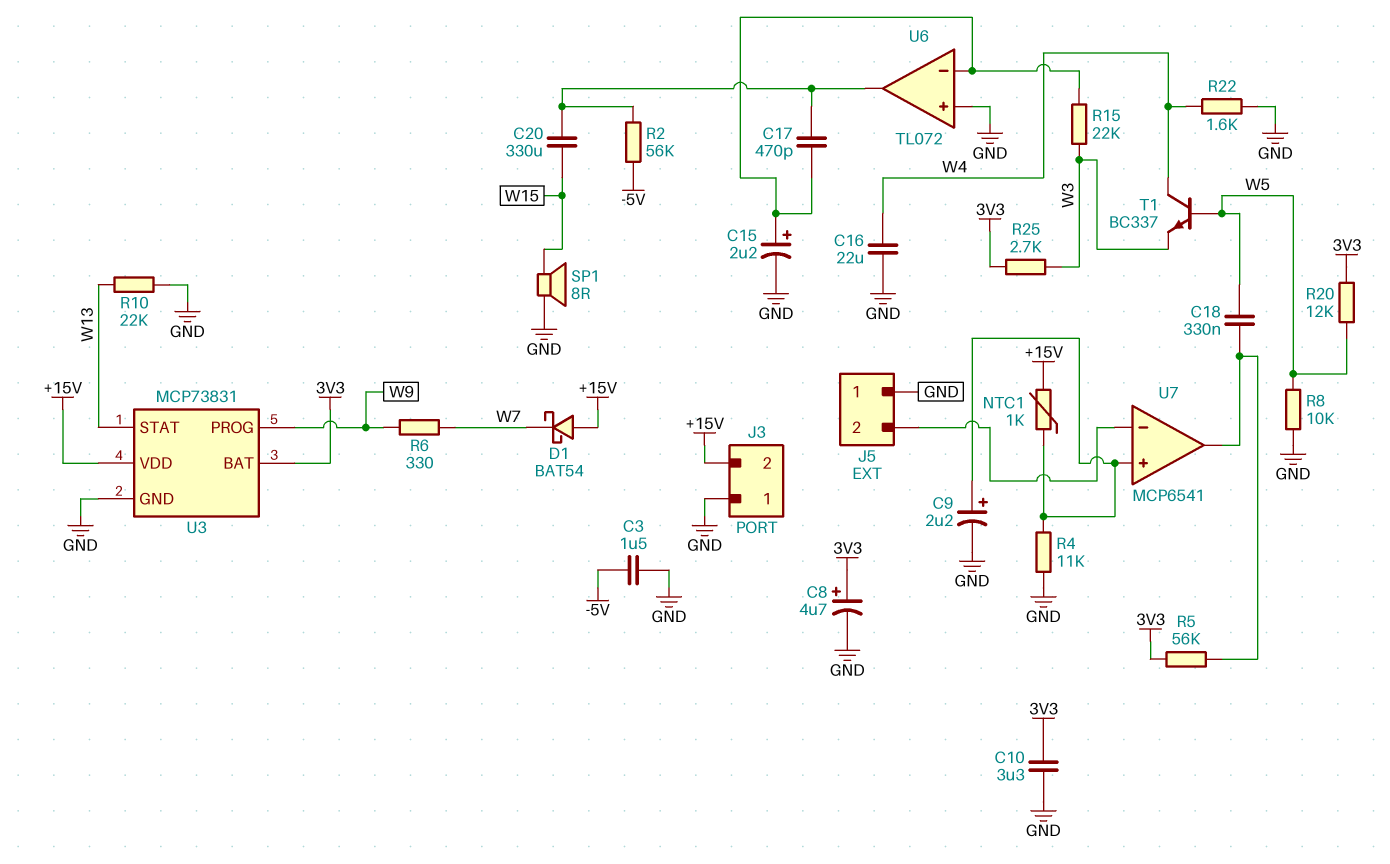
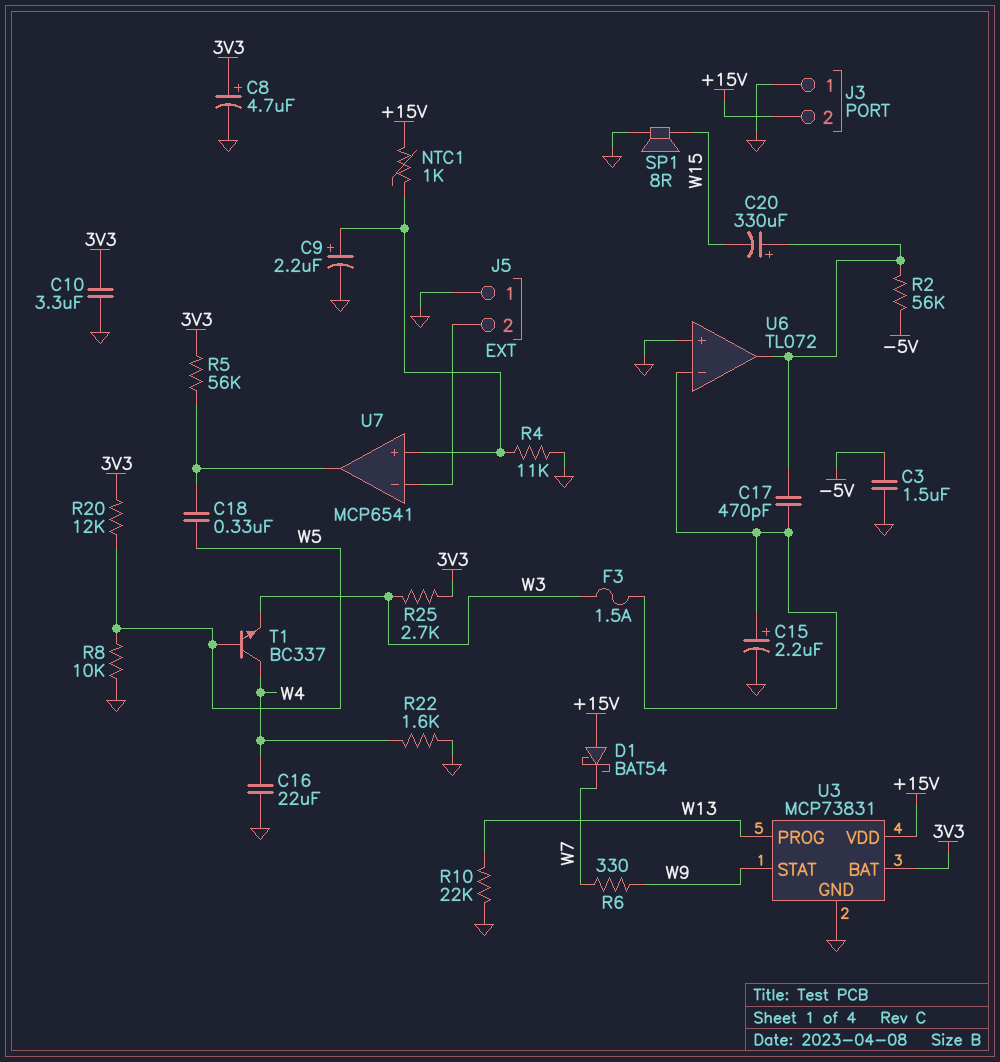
C20: 330uF (U6/out, W15) -> 330uF (plus U6/out, minus W15)
F3: none -> 1.5A (U6/in-, W3)
R15: 22k (U6/in-, W3) -> none
U3 pin PROG: W9 -> W13
U3 pin STAT: W13 -> W9

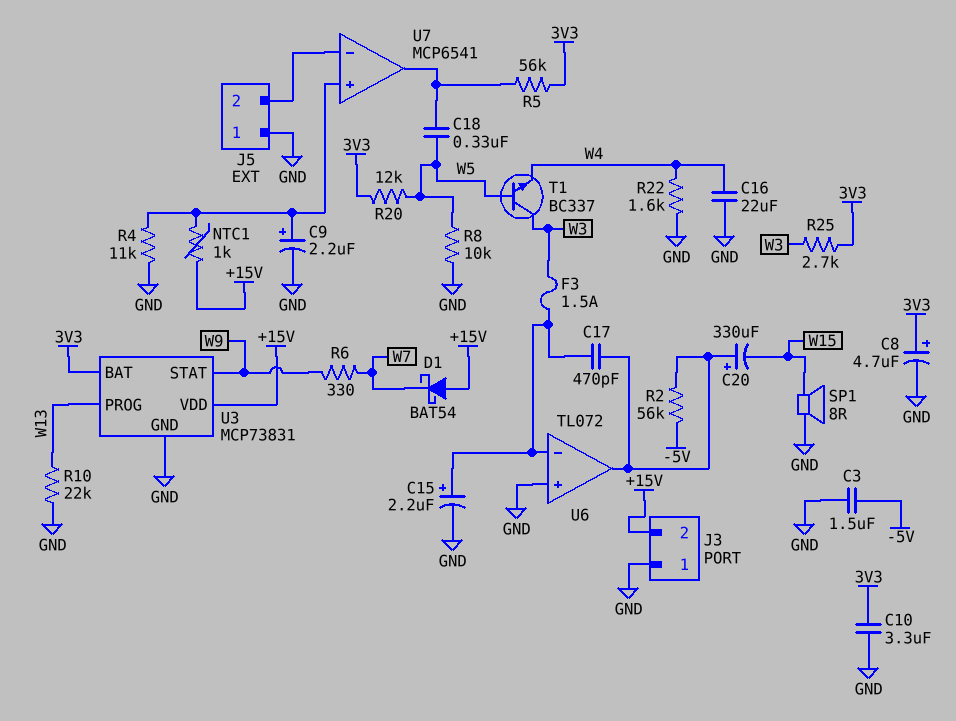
T1: NPN BC337 (B W5, C W4, E W3) -> NPN BC337 (B W5, C W3, E W4)

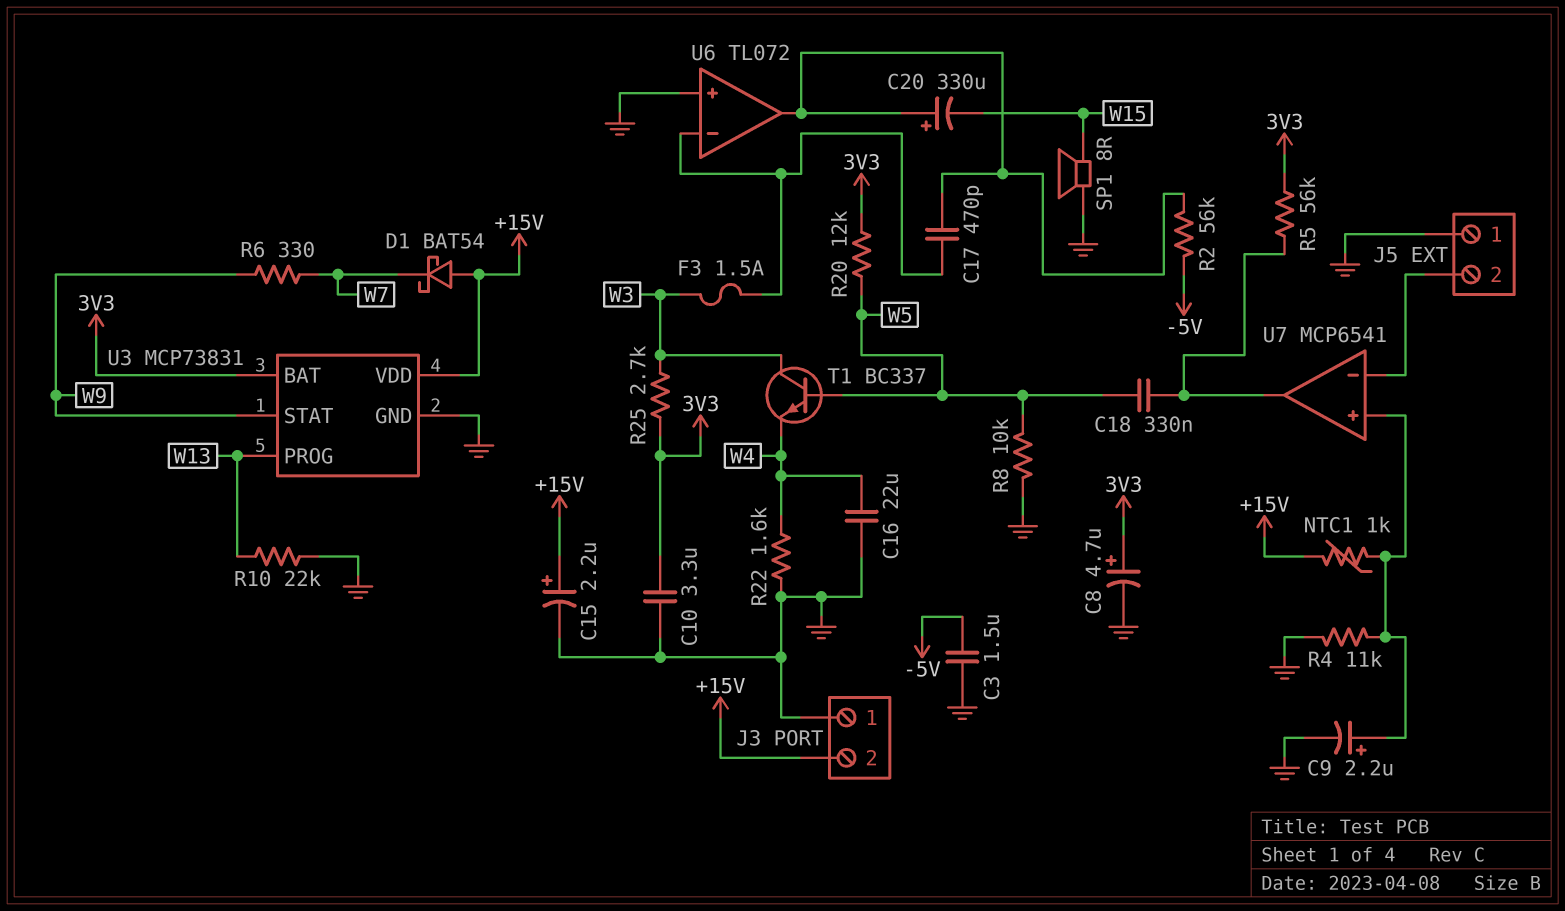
C15: 2.2uF (plus U6/in-, minus GND) -> 2.2uF (plus +15V, minus GND)

